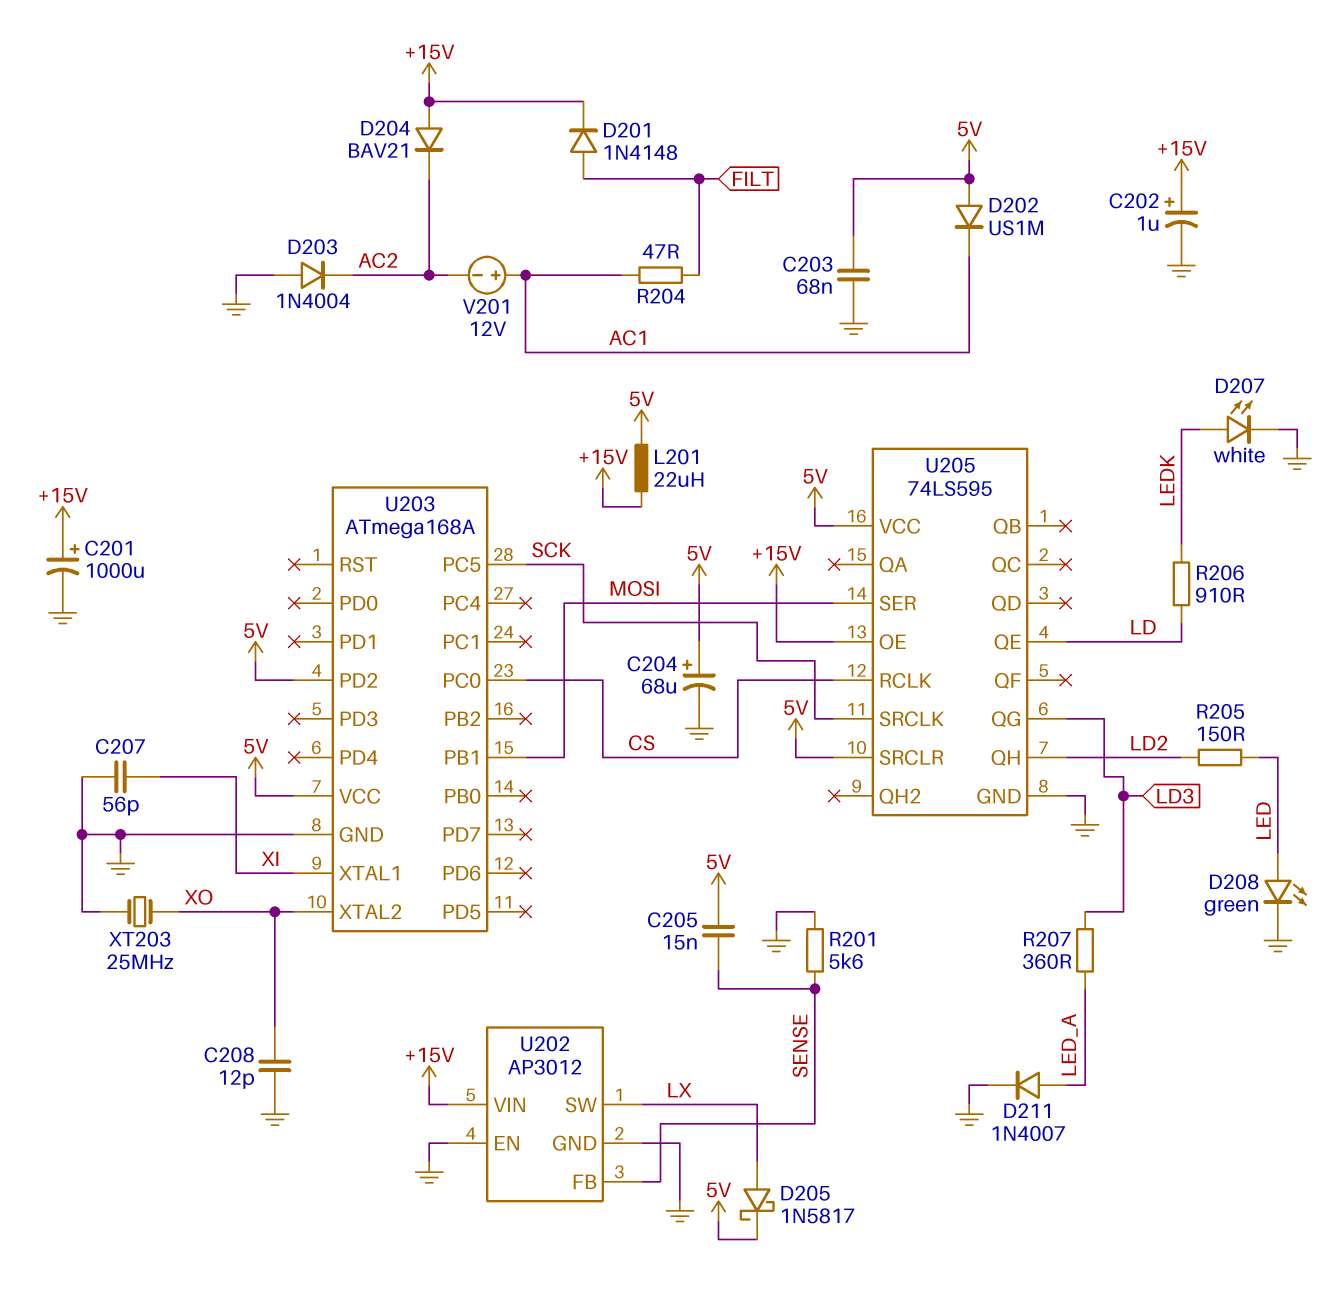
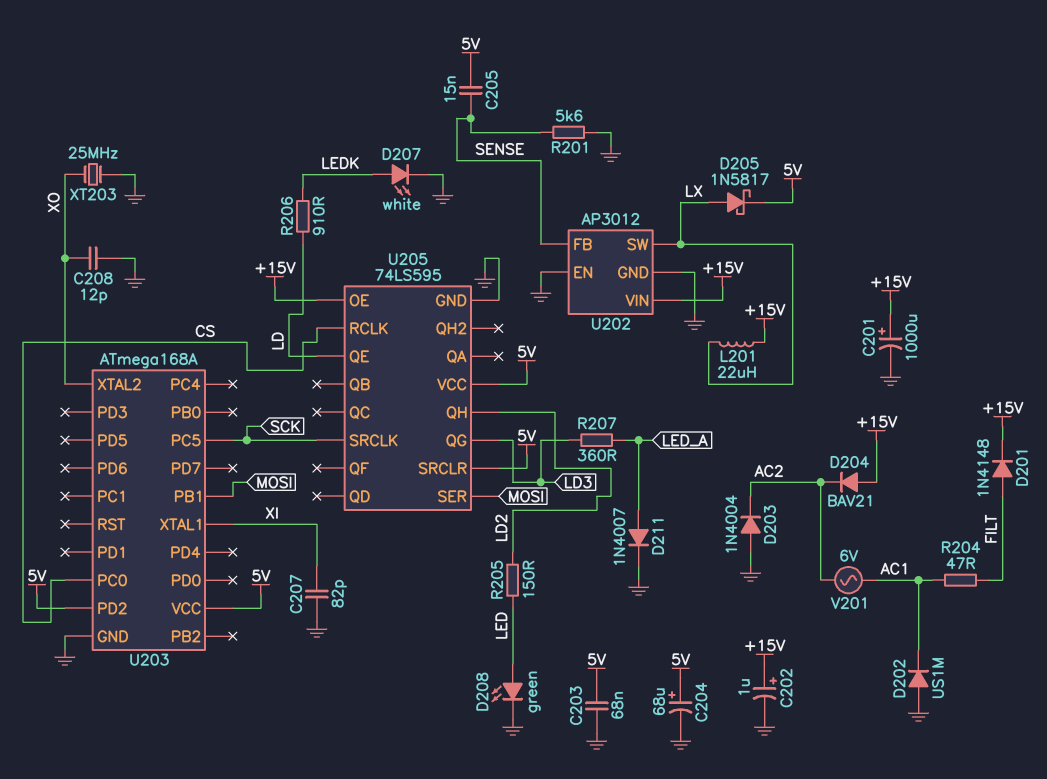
C207: 56pF (GND, XI) -> 82pF (GND, XI)
D202: diode US1M (A 5V, K AC1) -> diode US1M (A GND, K AC1)
L201: 22uH (+15V, 5V) -> 22uH (+15V, LX)
V201: 12V (plus AC1, minus AC2) -> AC 6V (AC1, AC2)

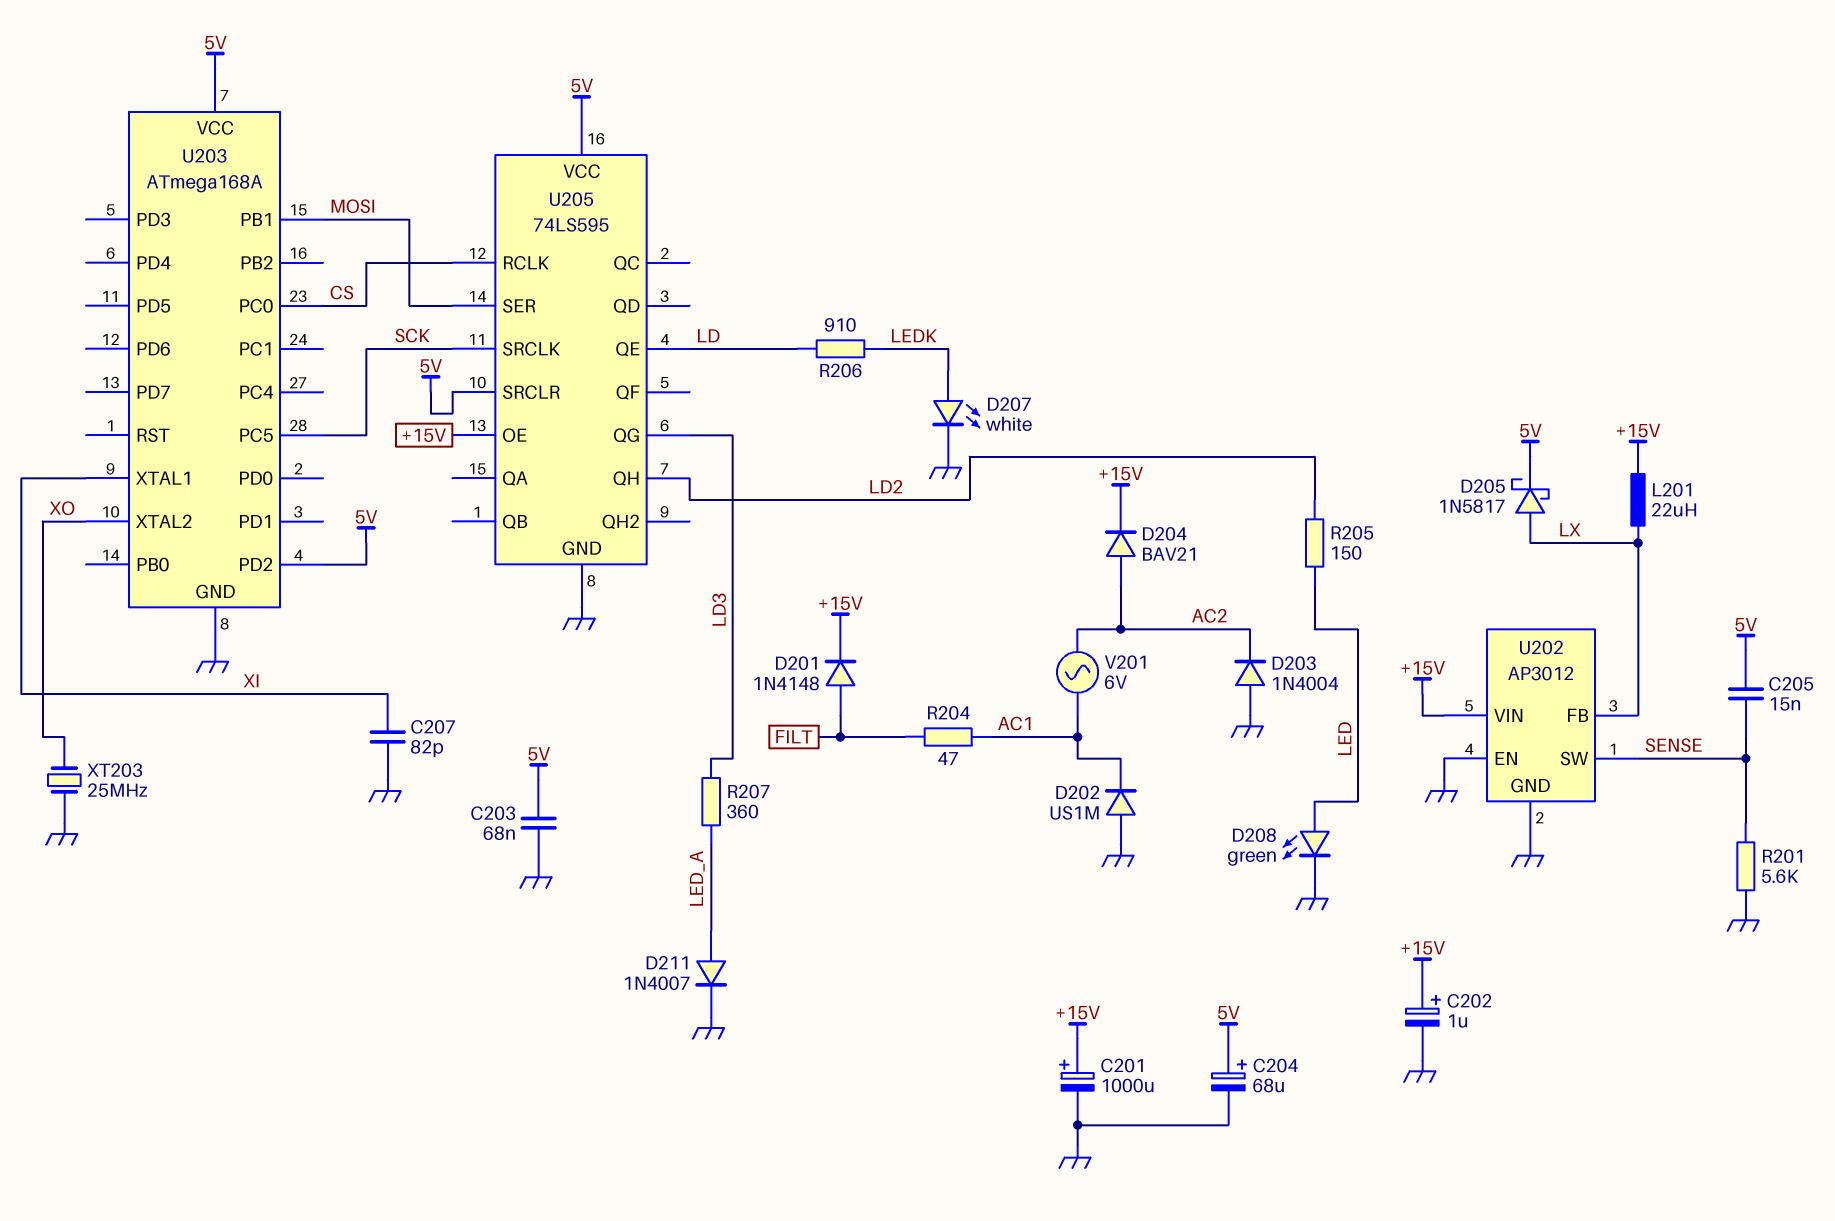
C208: 12pF (GND, XO) -> none
D204: diode BAV21 (A +15V, K AC2) -> diode BAV21 (A AC2, K +15V)
U202 pin FB: SENSE -> LX
U202 pin SW: LX -> SENSE

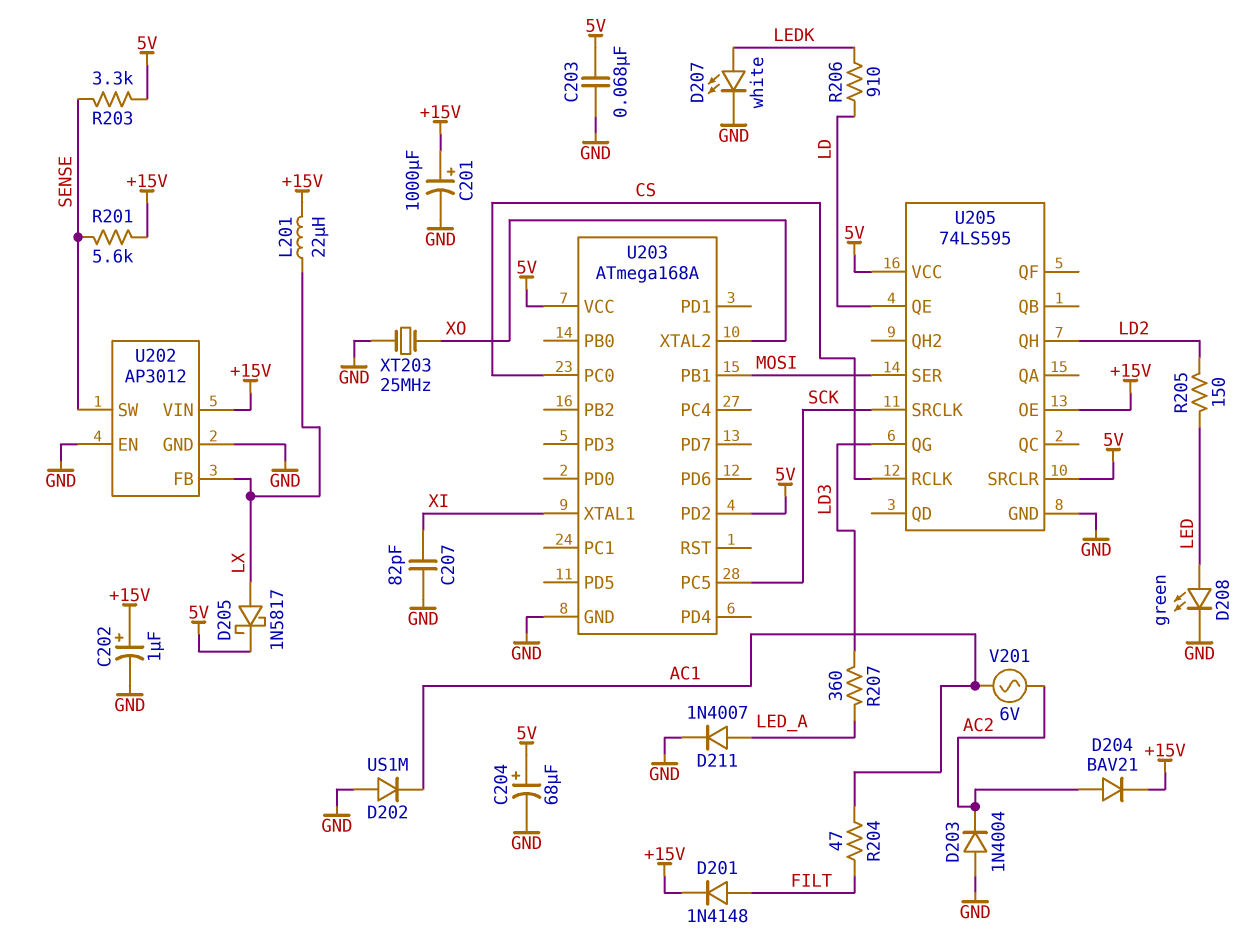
C205: 15nF (5V, SENSE) -> none
R201: 5.6k (GND, SENSE) -> 5.6k (+15V, SENSE)
R203: none -> 3.3k (5V, SENSE)

